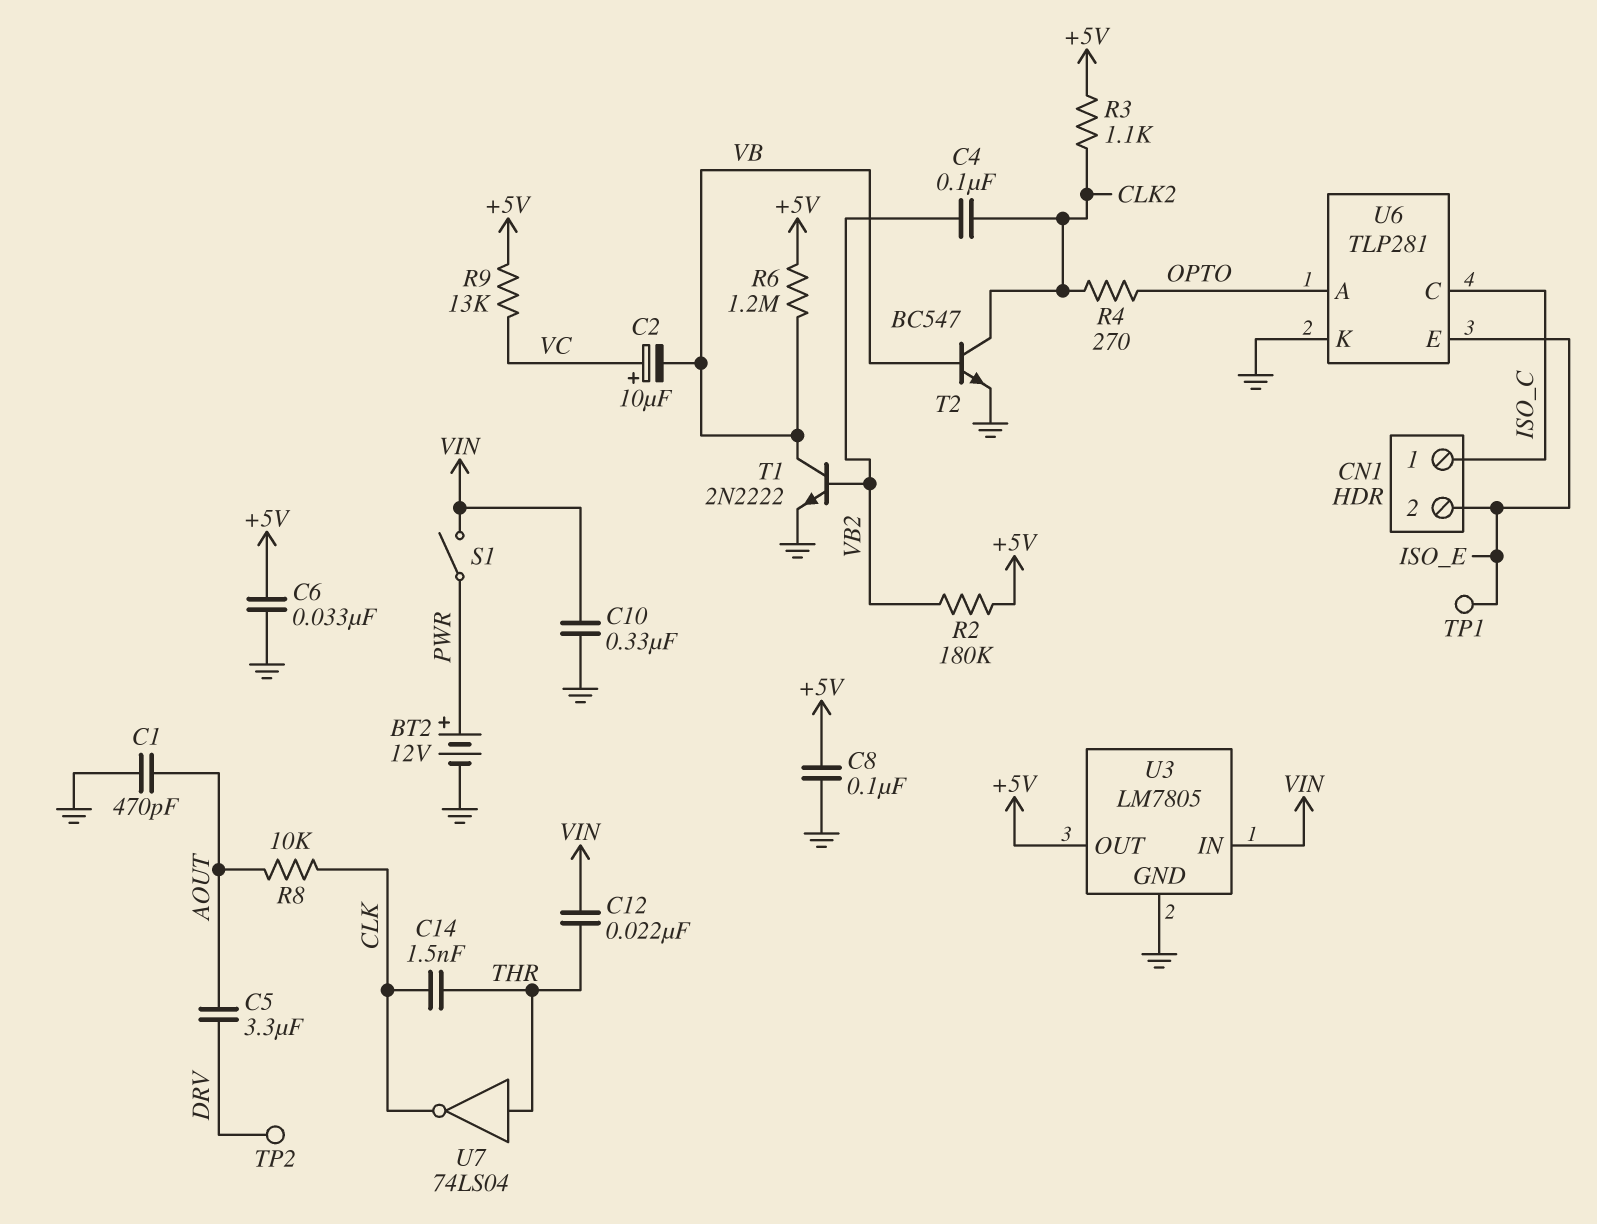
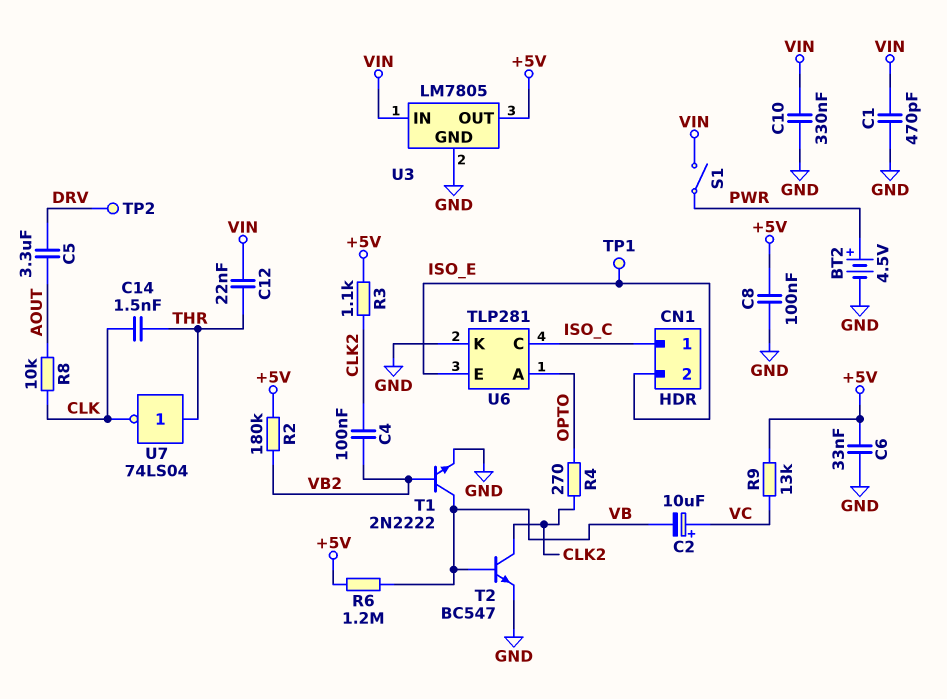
BT2: 12V (plus PWR, minus GND) -> 4.5V (plus PWR, minus GND)
C1: 470pF (AOUT, GND) -> 470pF (GND, VIN)

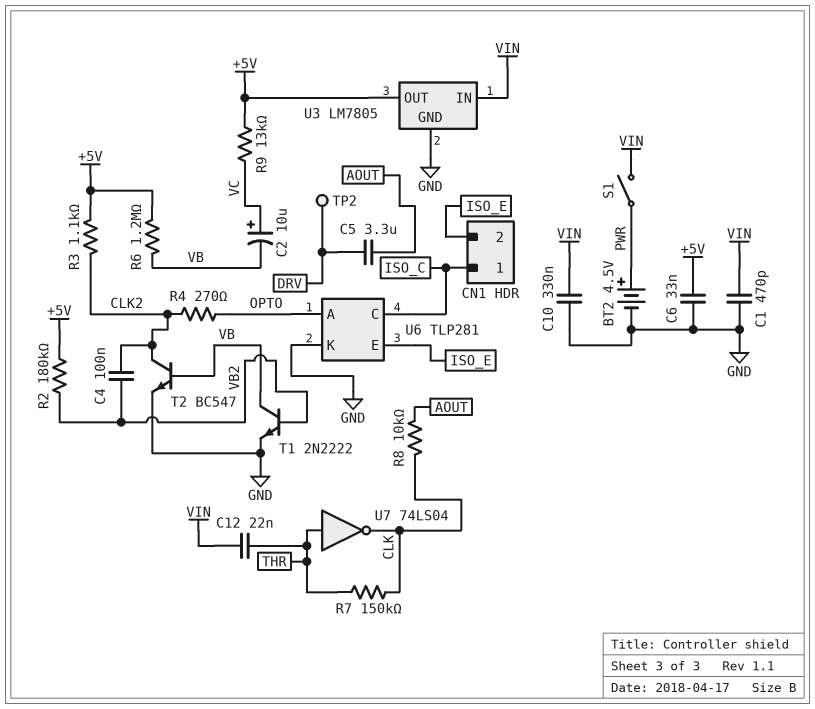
C8: 100nF (+5V, GND) -> none
C14: 1.5nF (CLK, THR) -> none
R7: none -> 150k (CLK, THR)
TP1: test point (ISO_E) -> none

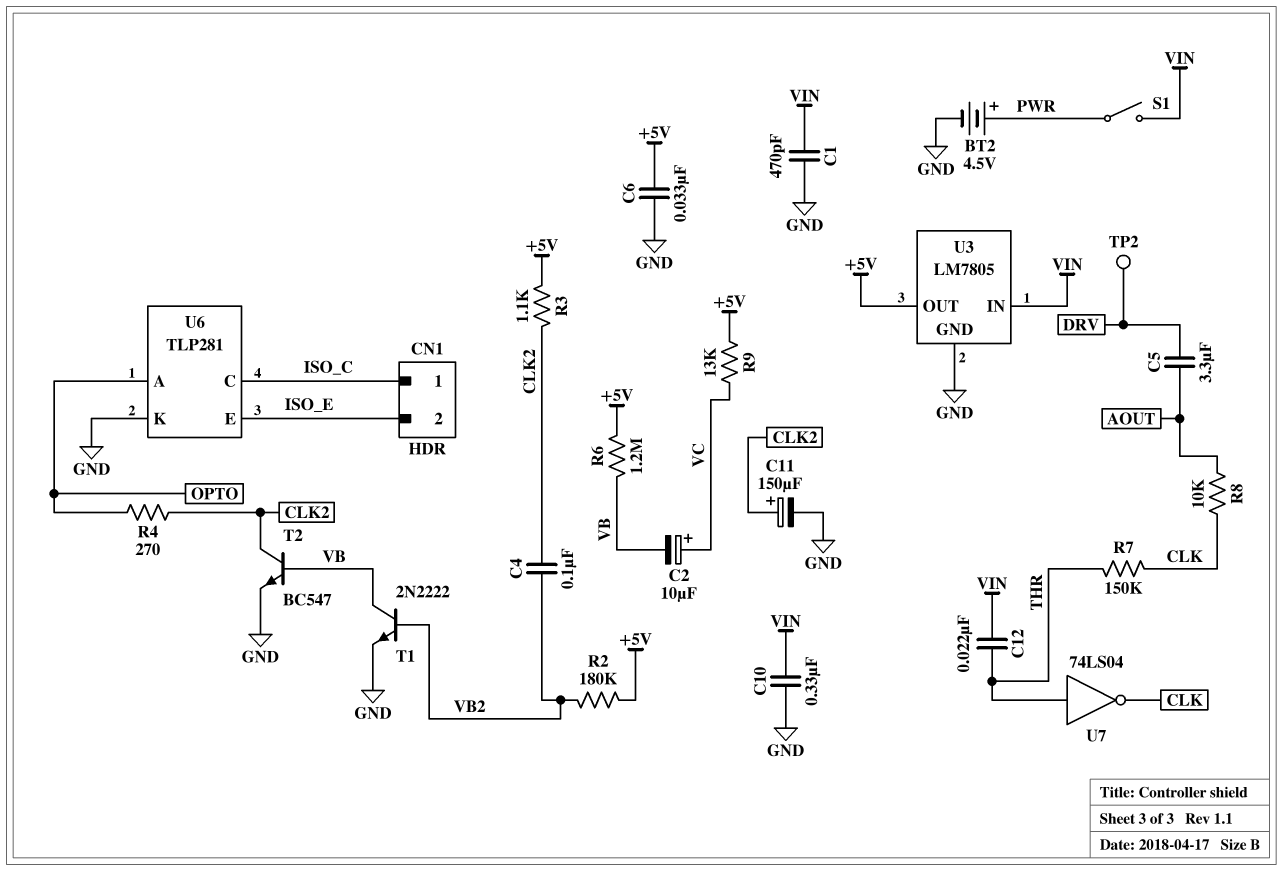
C11: none -> 150uF (plus CLK2, minus GND)

